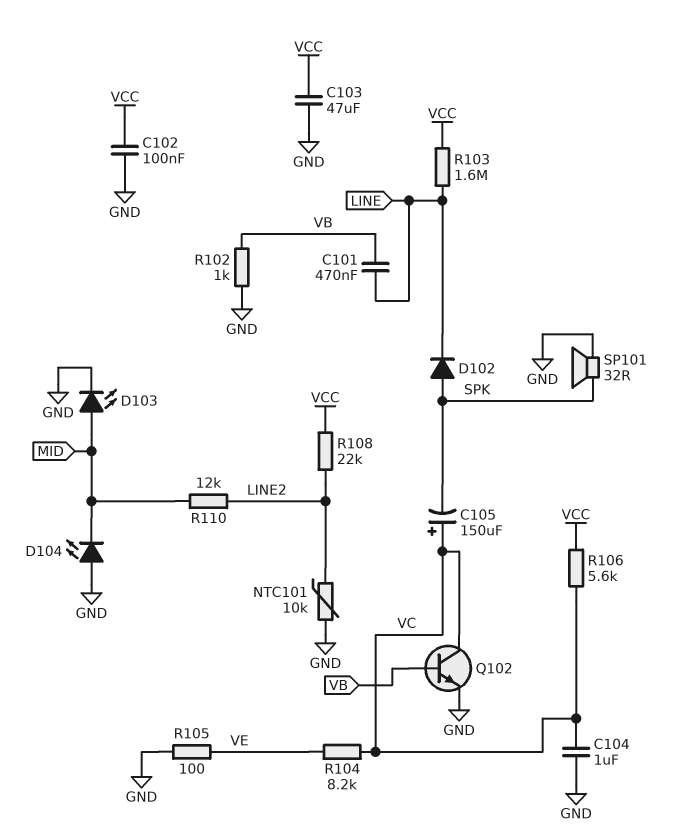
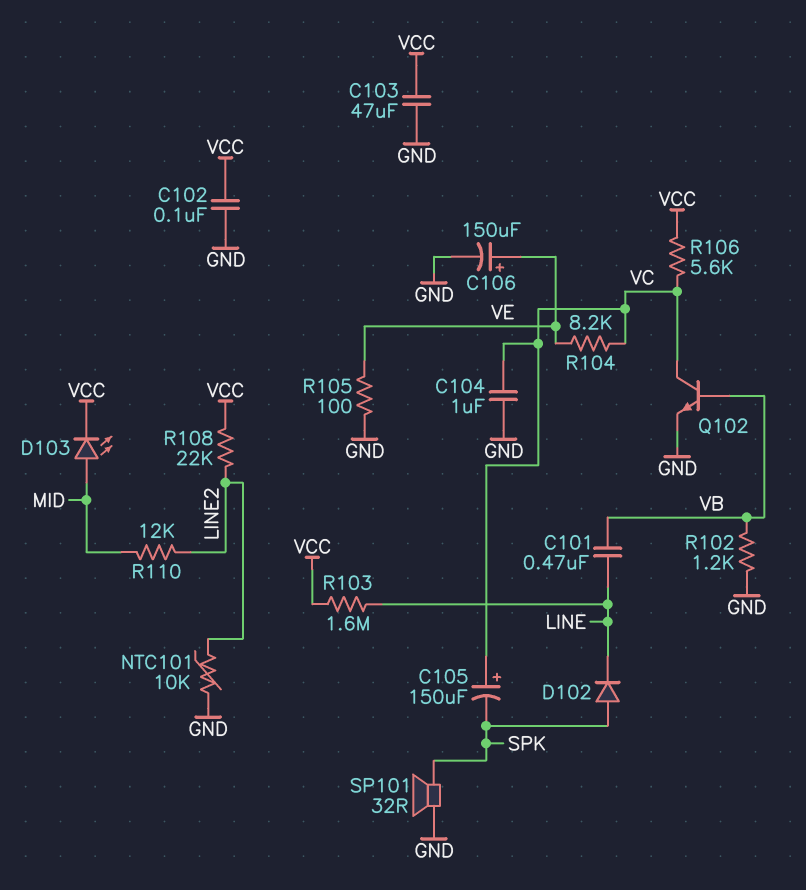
C106: none -> 150uF (plus VE, minus GND)
D103: LED (A MID, K GND) -> LED (A MID, K VCC)
D104: LED (A GND, K MID) -> none
R102: 1k (GND, VB) -> 1.2k (GND, VB)

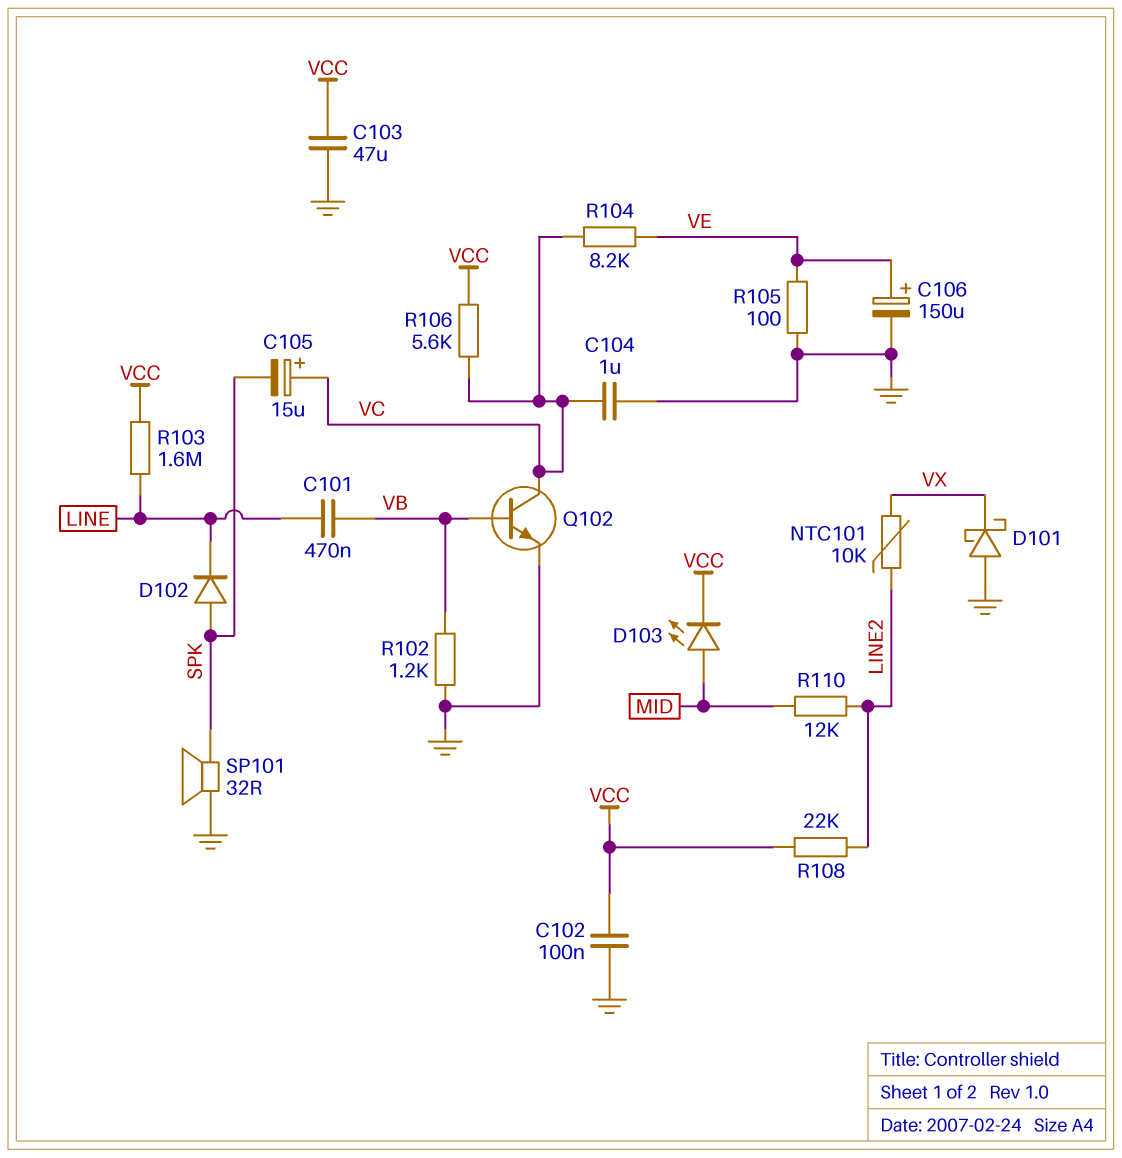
C105: 150uF (plus VC, minus SPK) -> 15uF (plus VC, minus SPK)
D101: none -> schottky (A GND, K VX)
NTC101: 10k (GND, LINE2) -> 10k (LINE2, VX)

